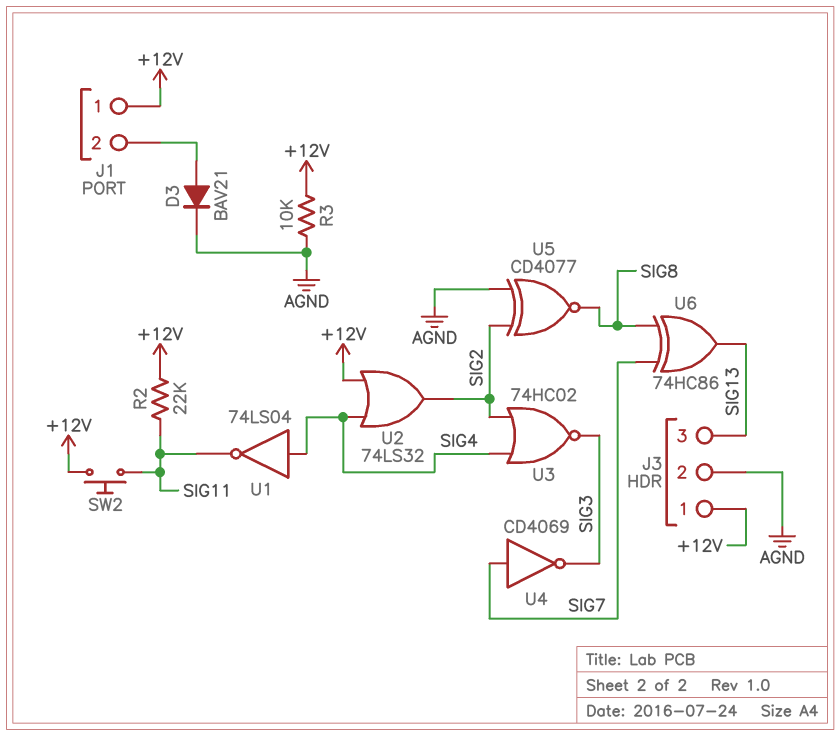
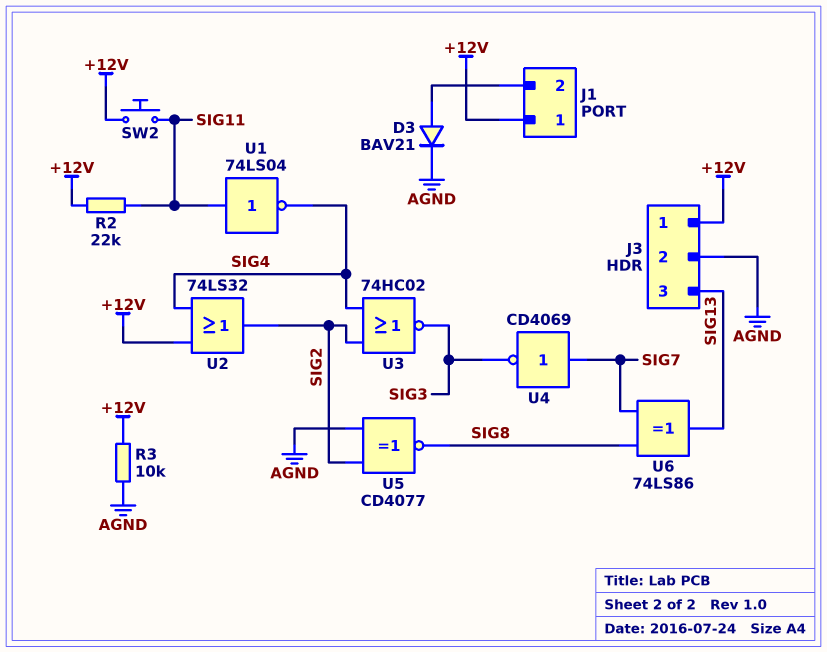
U1: NOT 74LS04 (in SIG4, out SIG11) -> NOT 74LS04 (in SIG11, out SIG4)
U6: XOR 74HC86 (in SIG7, in SIG8, out SIG13) -> XOR 74LS86 (in SIG7, in SIG8, out SIG13)

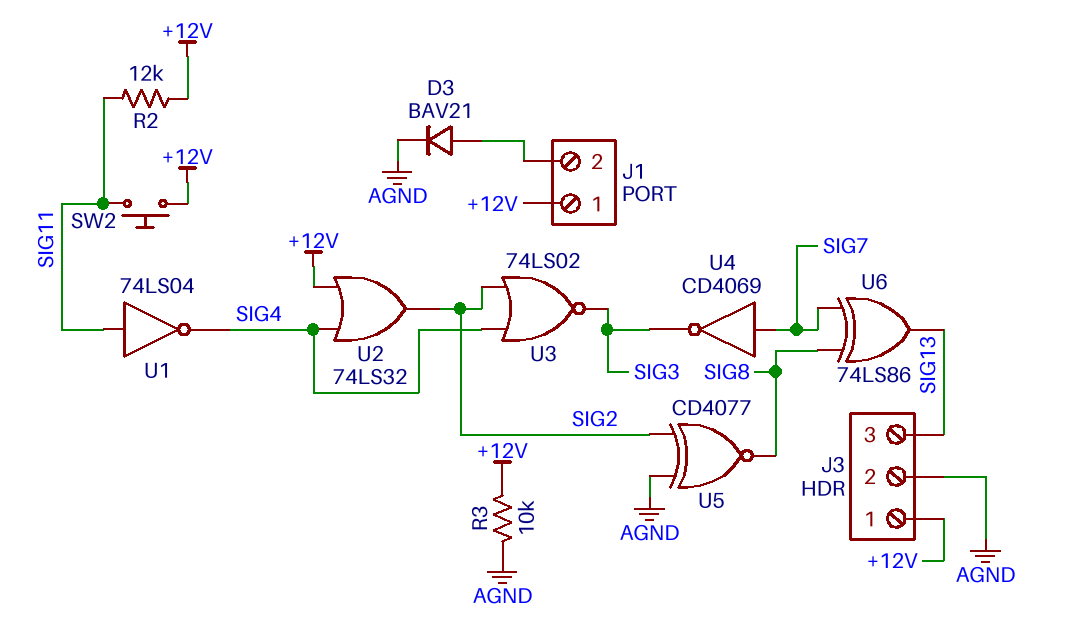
R2: 22k (+12V, SIG11) -> 12k (+12V, SIG11)
U3: NOR 74HC02 (in SIG2, in SIG4, out SIG3) -> NOR 74LS02 (in SIG2, in SIG4, out SIG3)

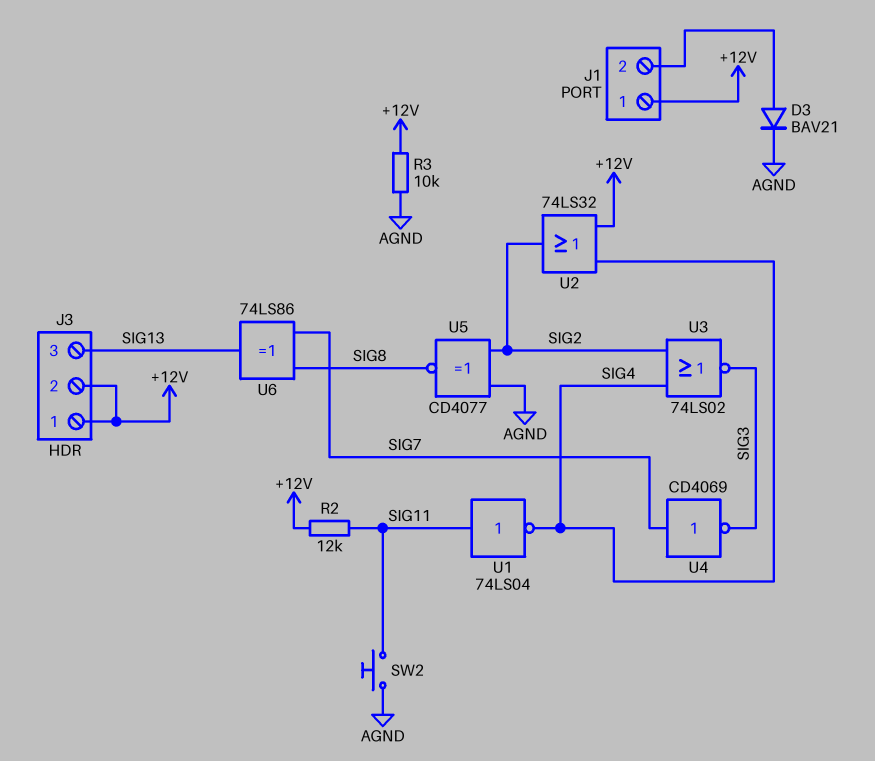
J3 pin 2: AGND -> +12V
SW2: button (+12V, SIG11) -> button (AGND, SIG11)

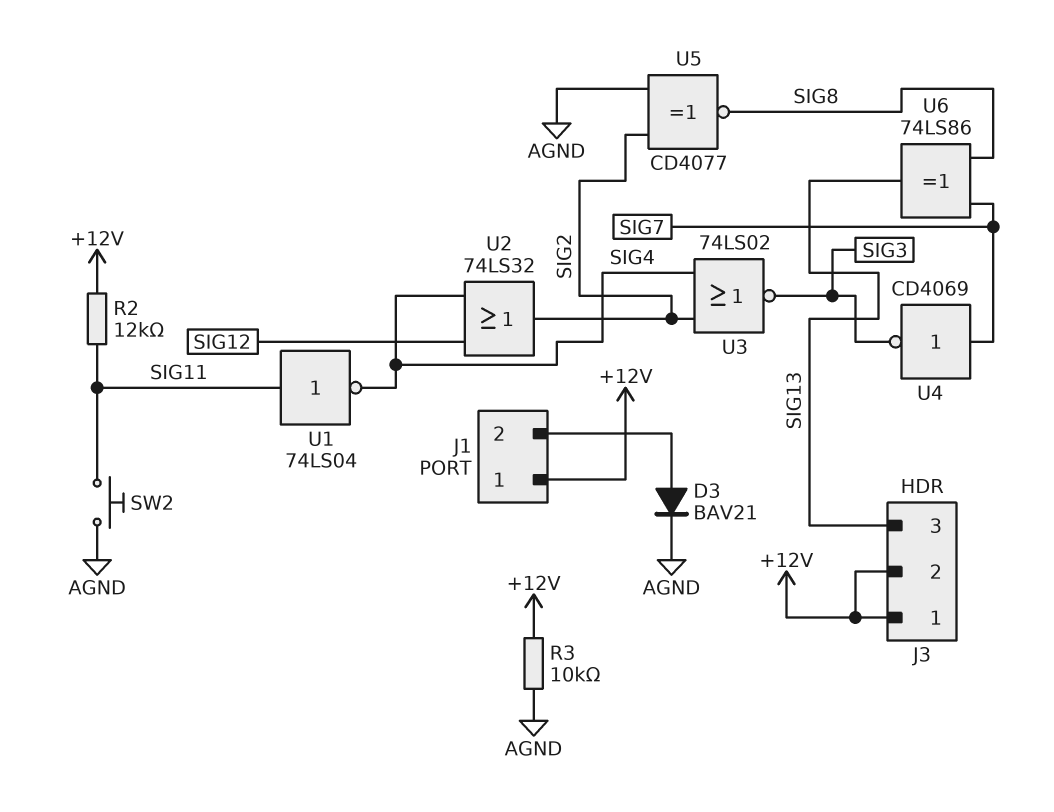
U2: OR 74LS32 (in +12V, in SIG4, out SIG2) -> OR 74LS32 (in SIG4, in SIG12, out SIG2)

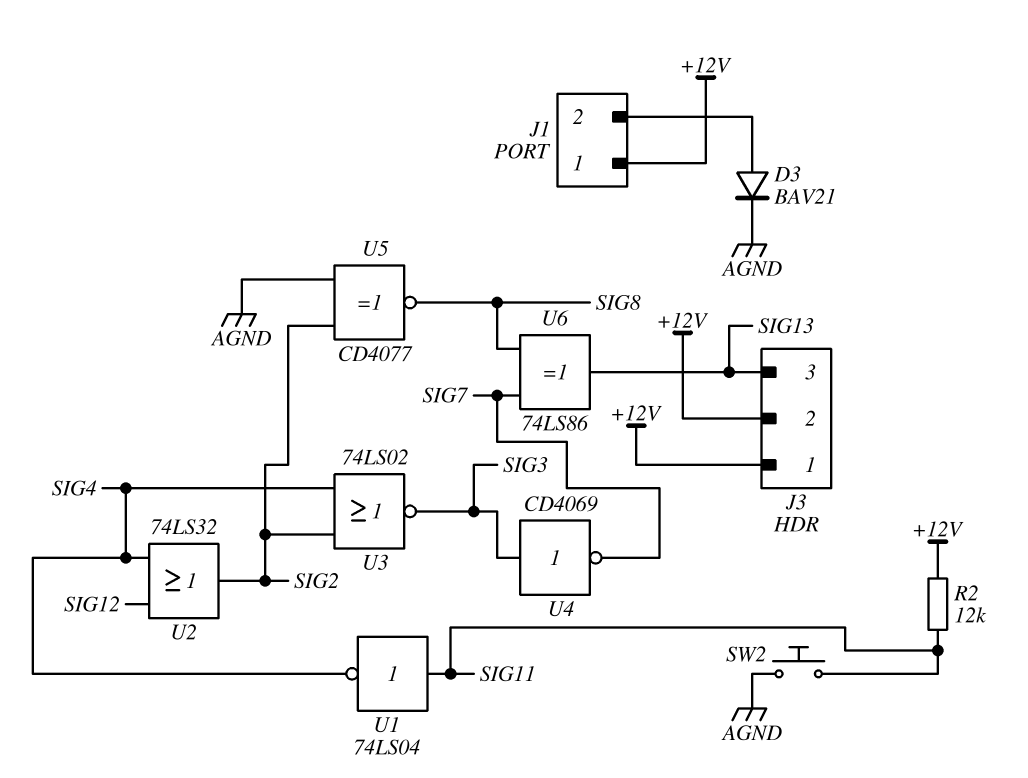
R3: 10k (+12V, AGND) -> none
U4: NOT CD4069 (in SIG7, out SIG3) -> NOT CD4069 (in SIG3, out SIG7)

